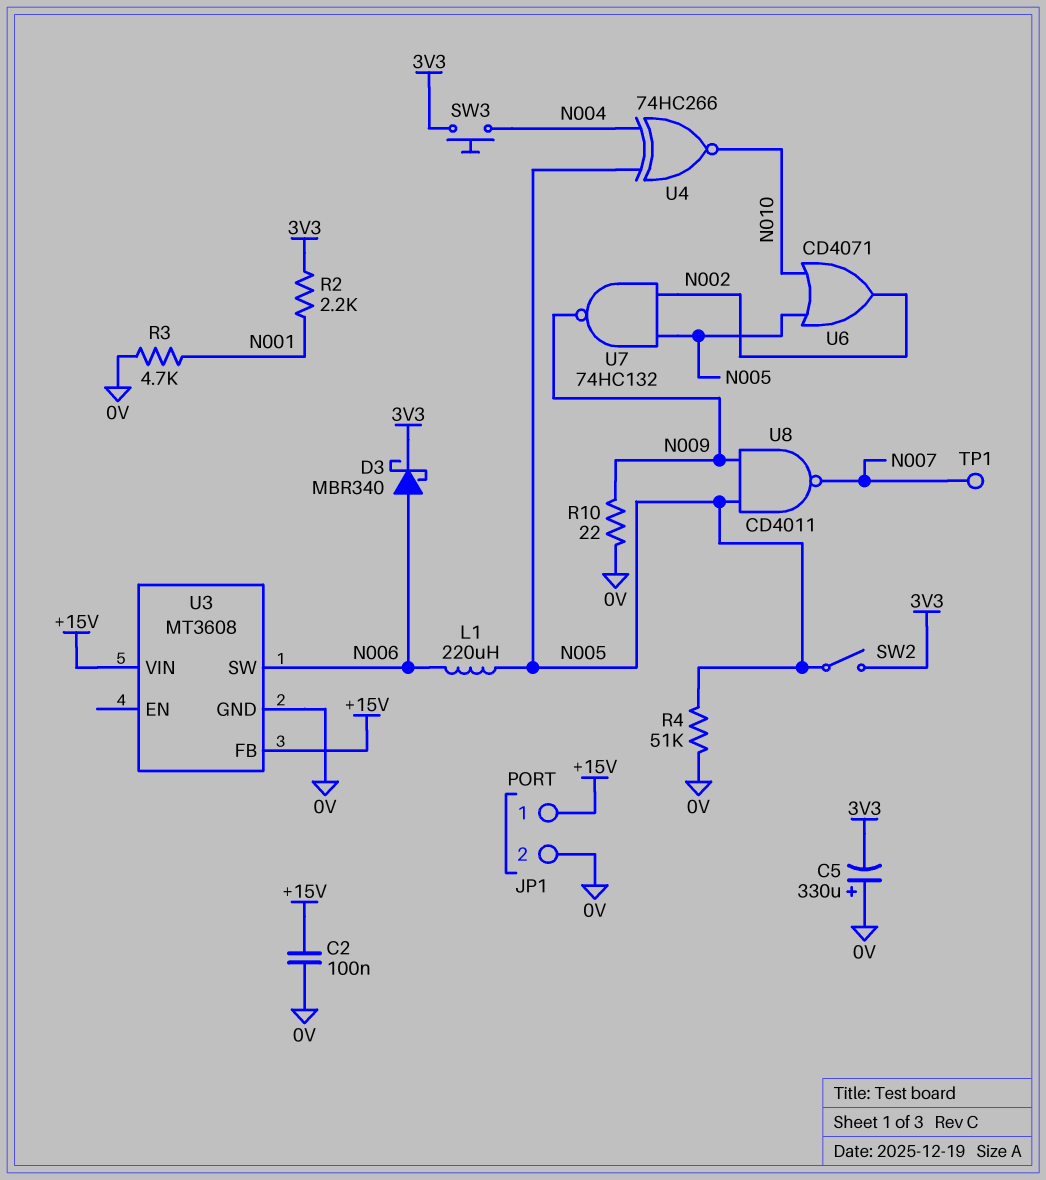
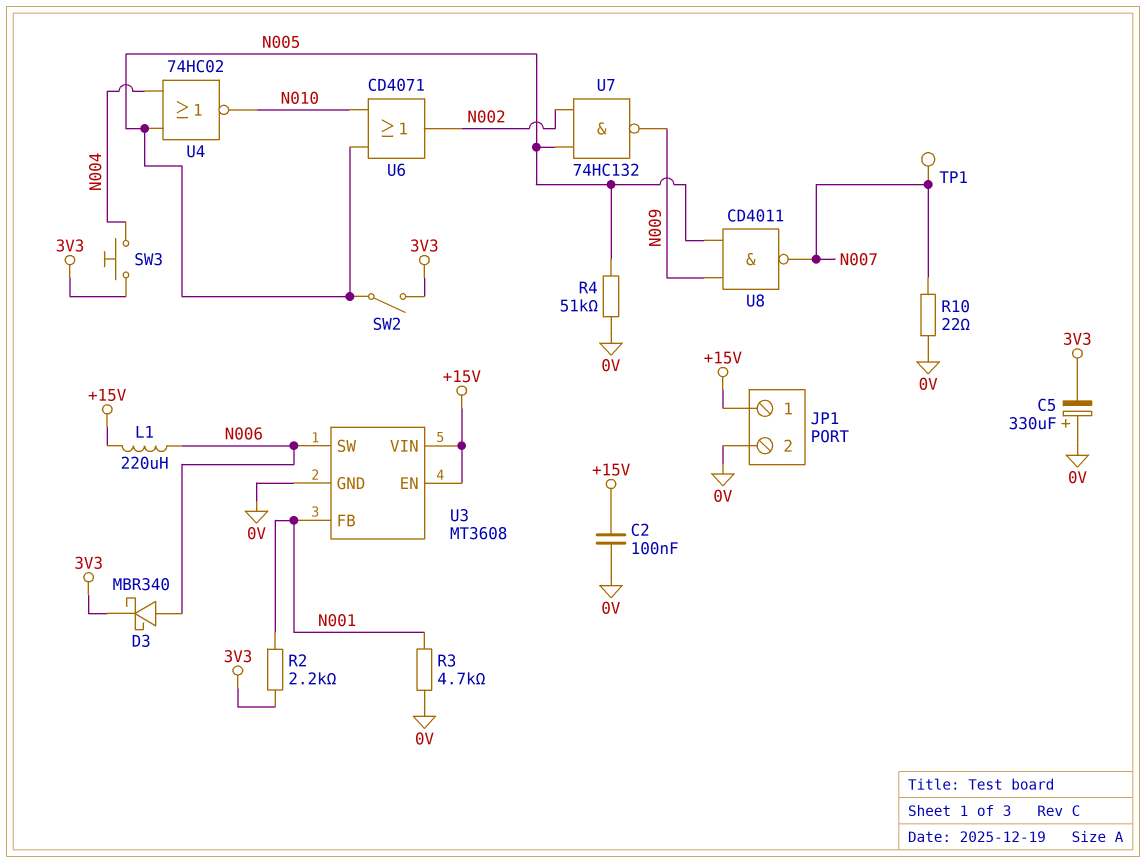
L1: 220uH (N005, N006) -> 220uH (+15V, N006)
R10: 22 (0V, N009) -> 22 (0V, N007)
U3 pin EN: none -> +15V
U3 pin FB: +15V -> N001
U4: XNOR 74HC266 (in N004, in N005, out N010) -> NOR 74HC02 (in N004, in N005, out N010)

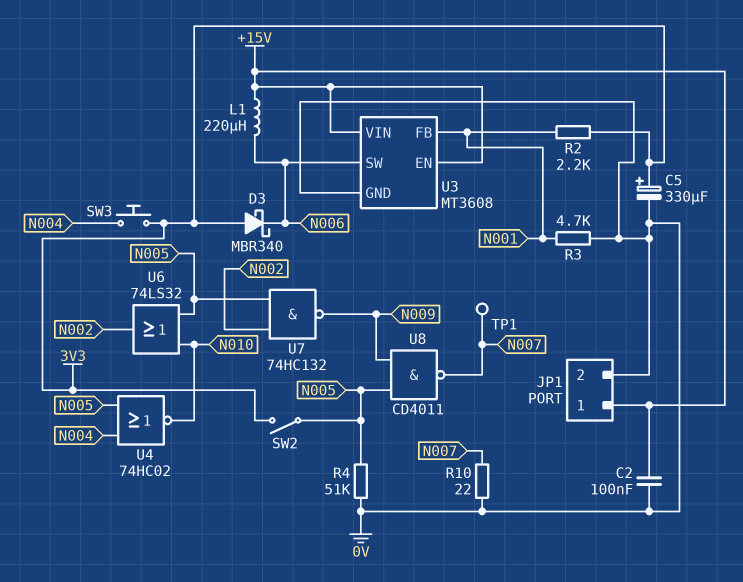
C5: 330uF (plus 0V, minus 3V3) -> 330uF (plus 3V3, minus 0V)
D3: schottky MBR340 (A N006, K 3V3) -> schottky MBR340 (A 3V3, K N006)
U6: OR CD4071 (in N005, in N010, out N002) -> OR 74LS32 (in N005, in N010, out N002)

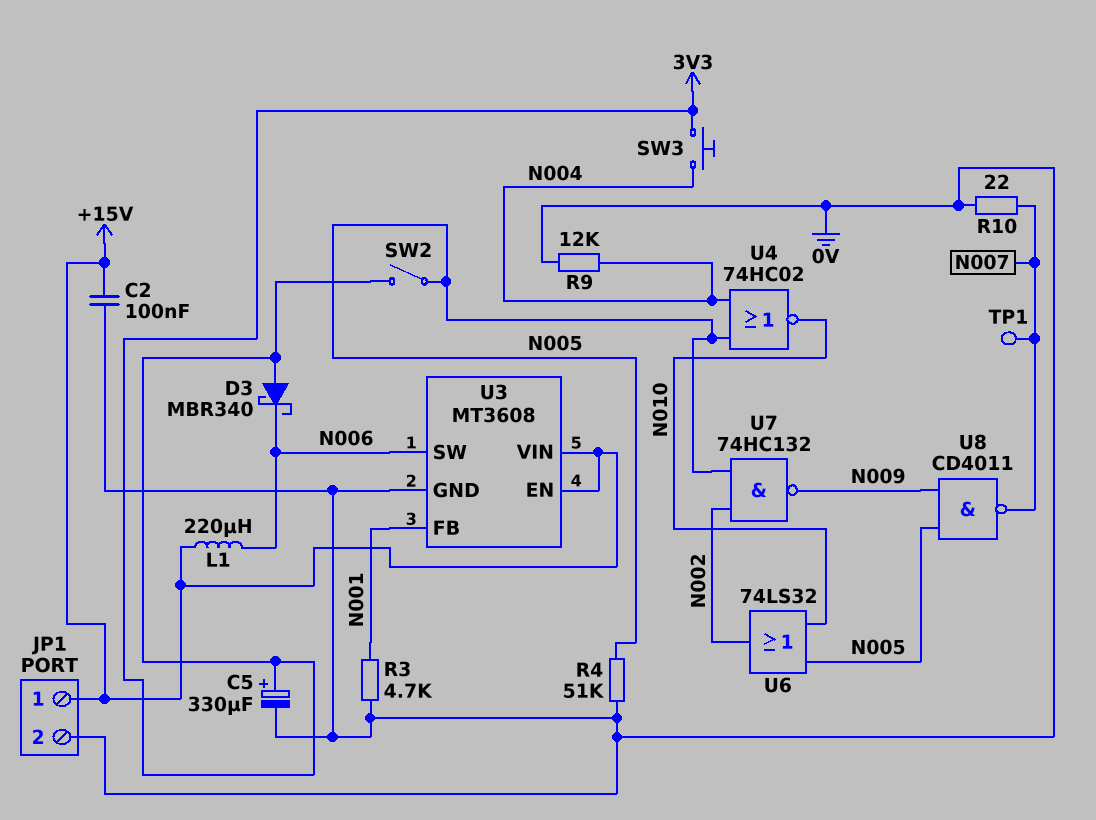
R2: 2.2k (3V3, N001) -> none
R9: none -> 12k (0V, N004)

